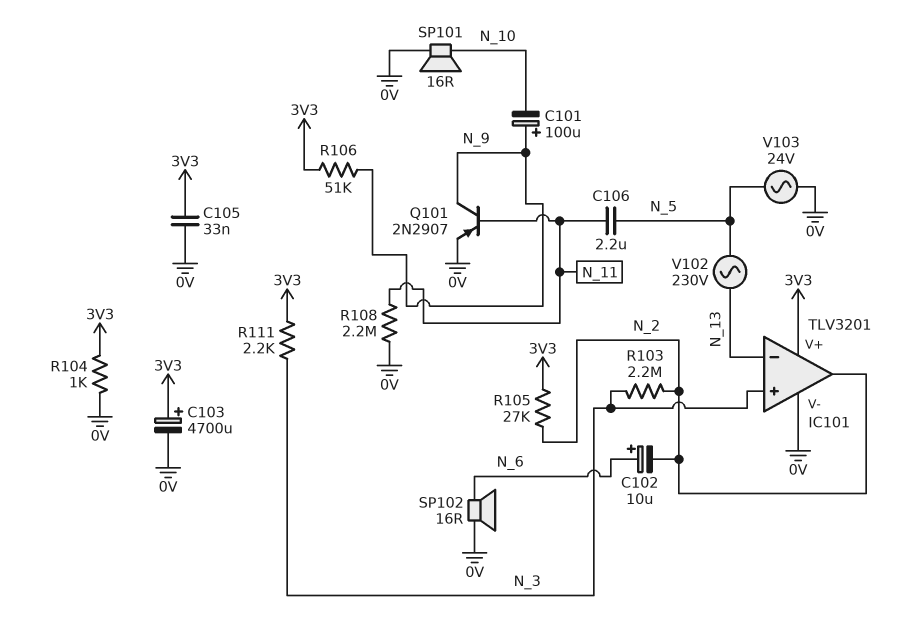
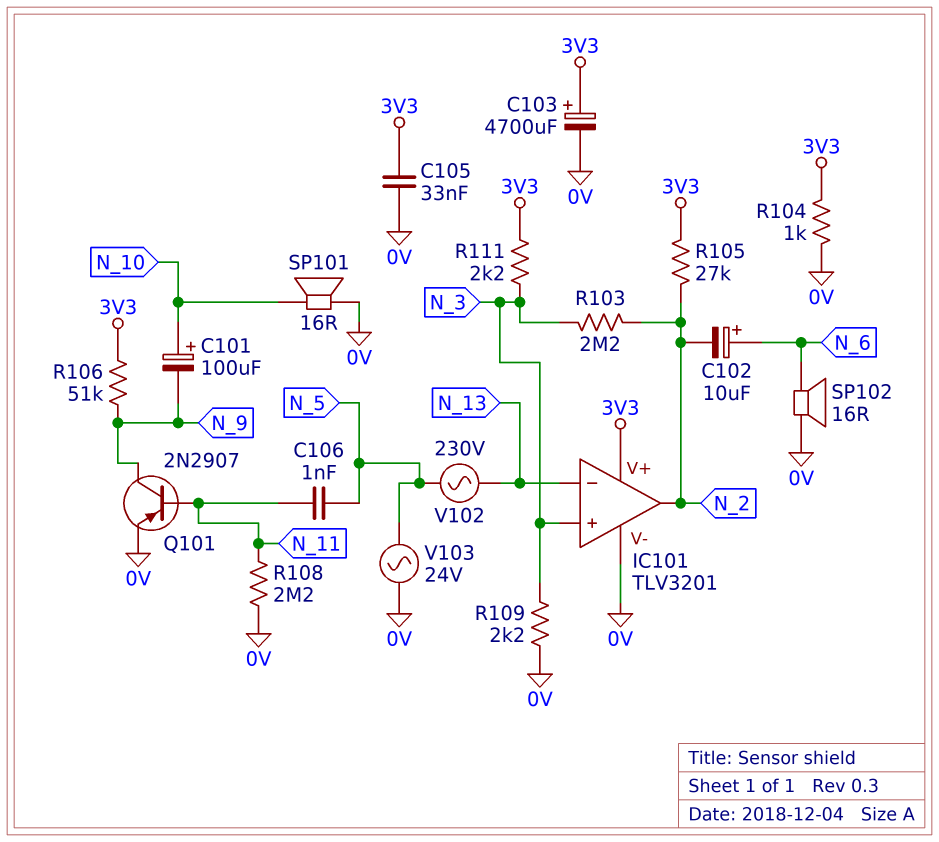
C101: 100uF (plus N_9, minus N_10) -> 100uF (plus N_10, minus N_9)
C106: 2.2uF (N_5, N_11) -> 1nF (N_5, N_11)
R109: none -> 2.2k (0V, N_3)

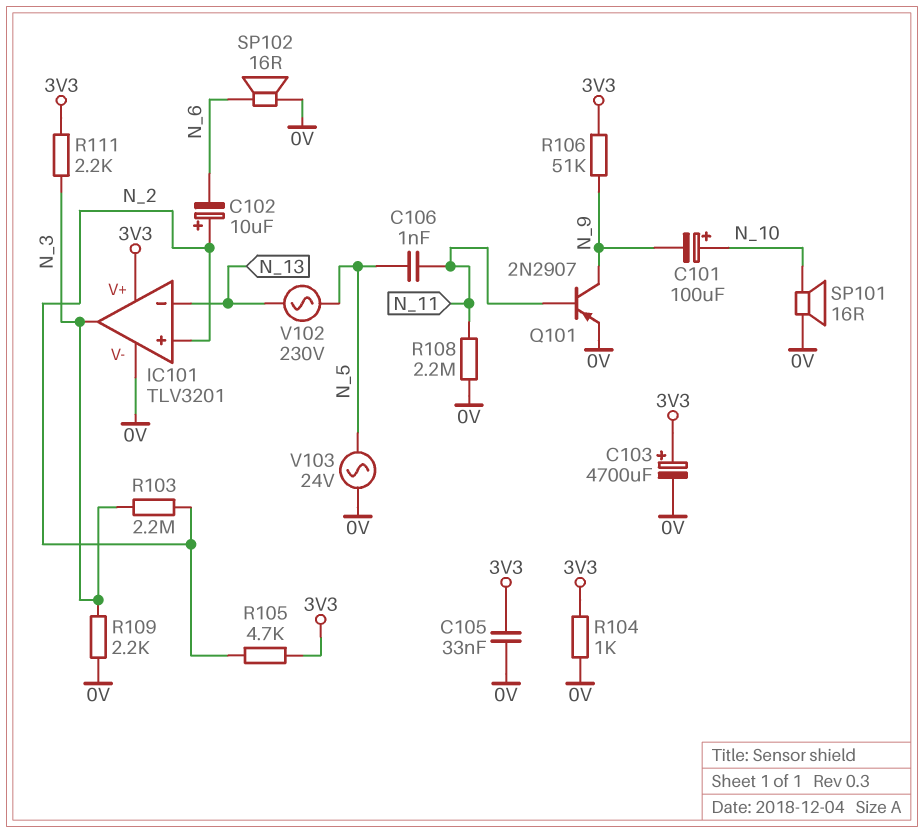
C102: 10uF (plus N_6, minus N_2) -> 10uF (plus N_2, minus N_6)
IC101 pin in+: N_3 -> N_2
IC101 pin out: N_2 -> N_3
R105: 27k (3V3, N_2) -> 4.7k (3V3, N_2)

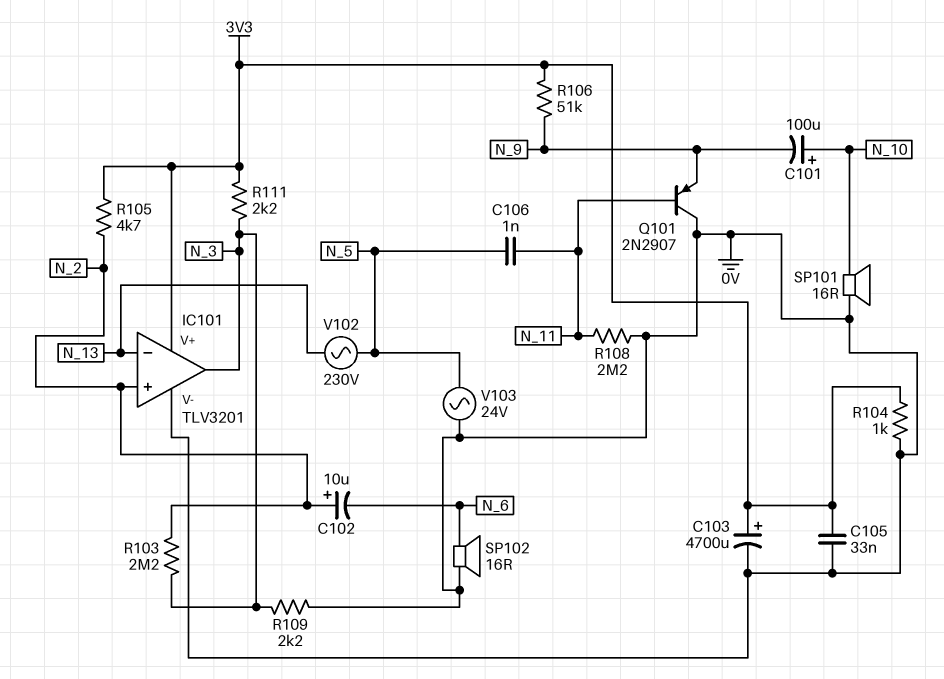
Q101: PNP 2N2907 (B N_11, C N_9, E 0V) -> PNP 2N2907 (B N_11, C 0V, E N_9)

